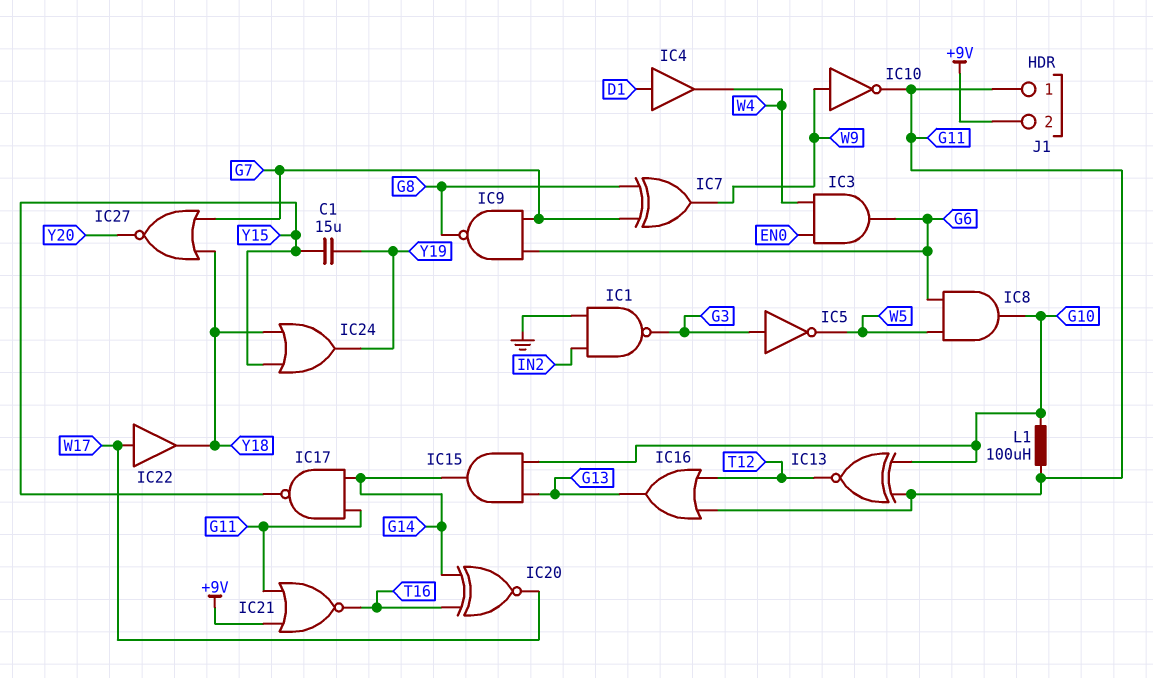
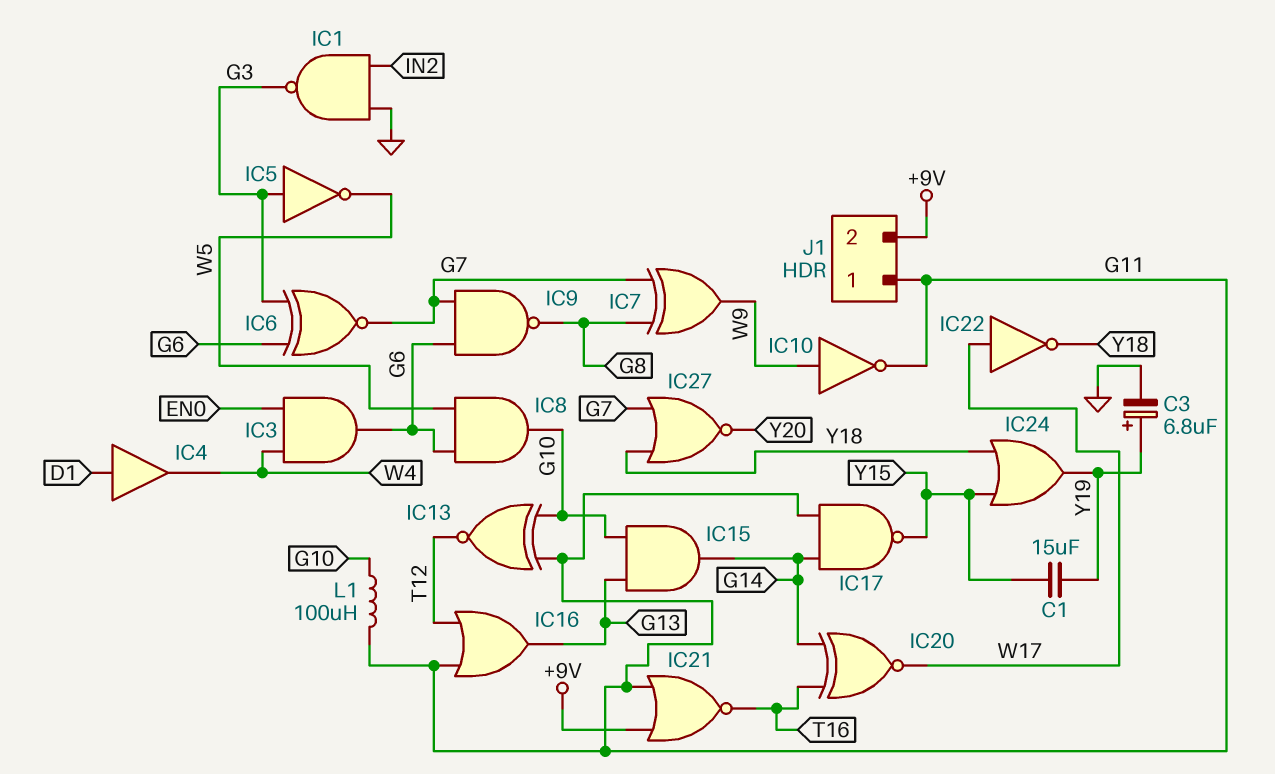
C3: none -> 6.8uF (plus Y19, minus GND)
IC6: none -> XNOR (in G3, in G6, out G7)
IC22: buffer (in W17, out Y18) -> NOT (in W17, out Y18)

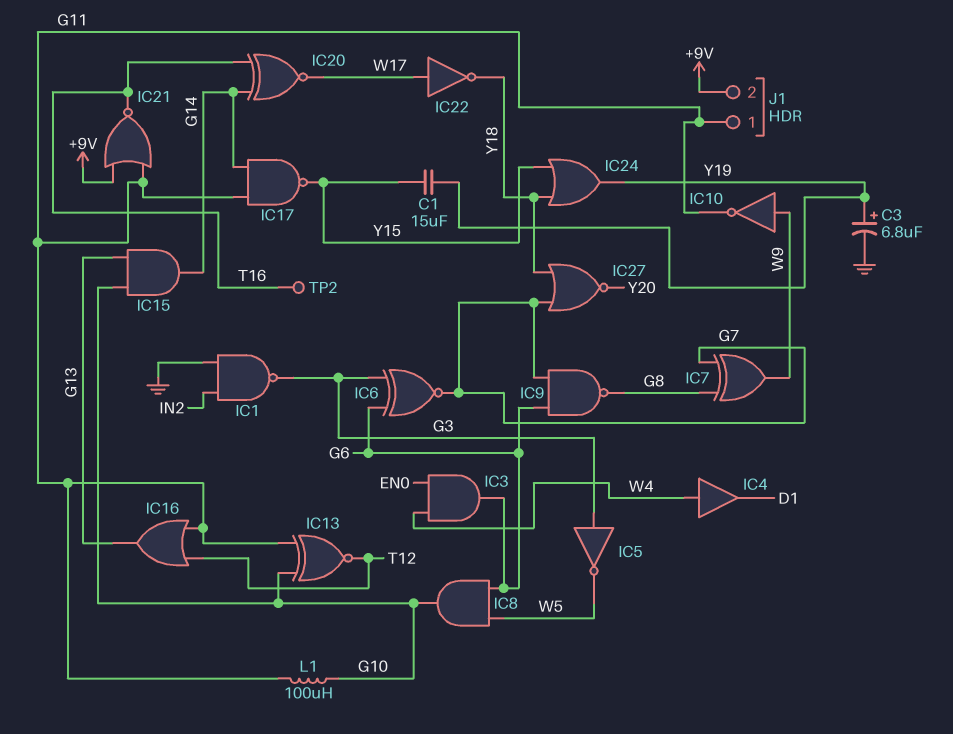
IC4: buffer (in D1, out W4) -> buffer (in W4, out D1)
TP2: none -> test point (T16)

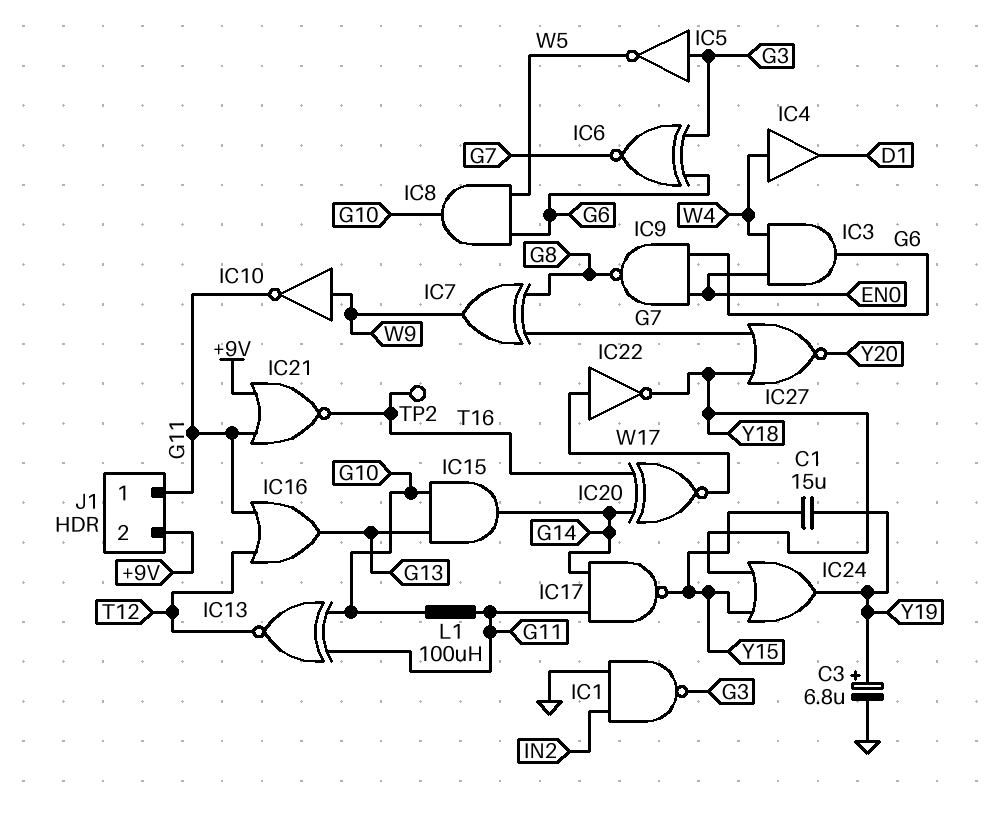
IC9: NAND (in G6, in G7, out G8) -> NAND (in EN0, in G6, out G8)

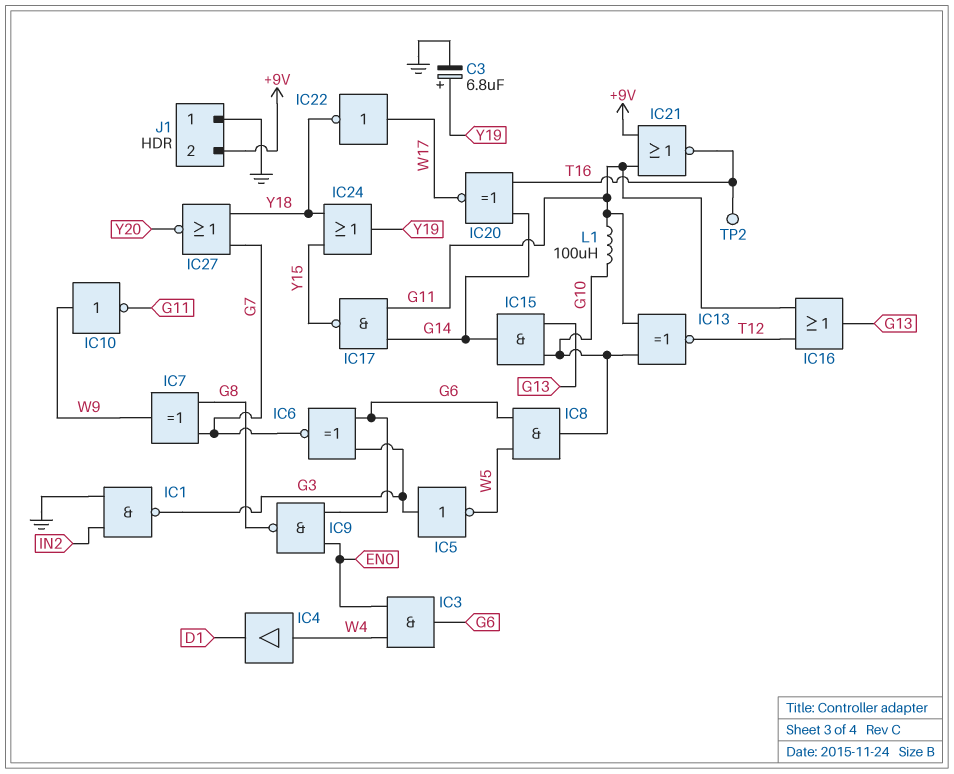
C1: 15uF (Y15, Y19) -> none
J1 pin 1: G11 -> GND

